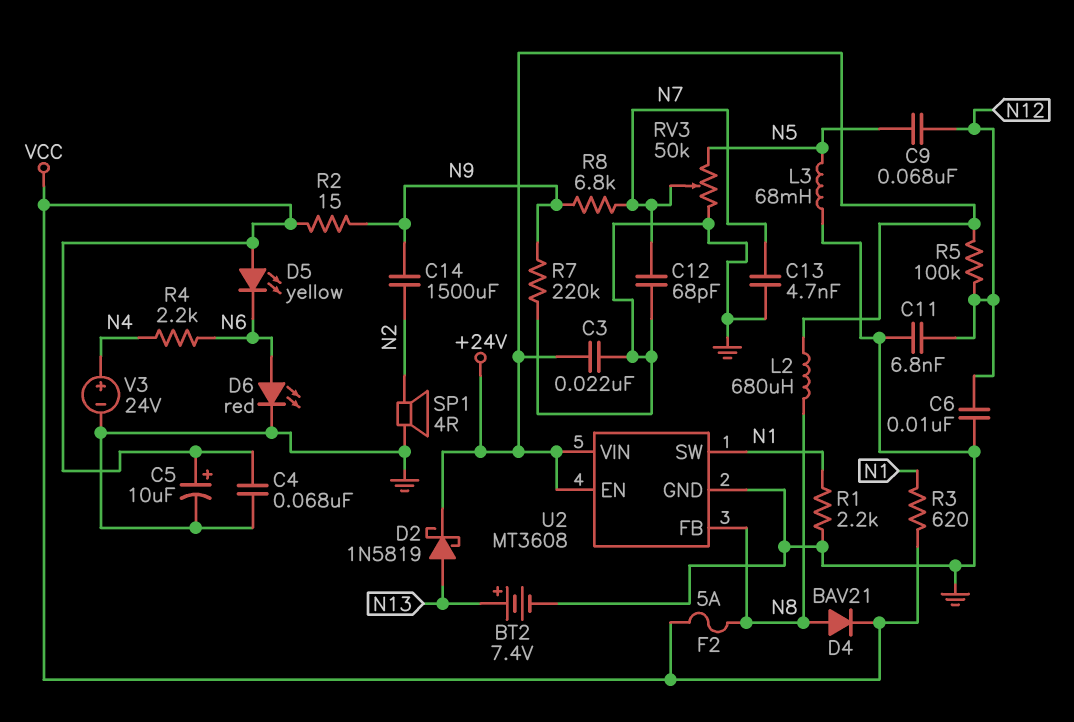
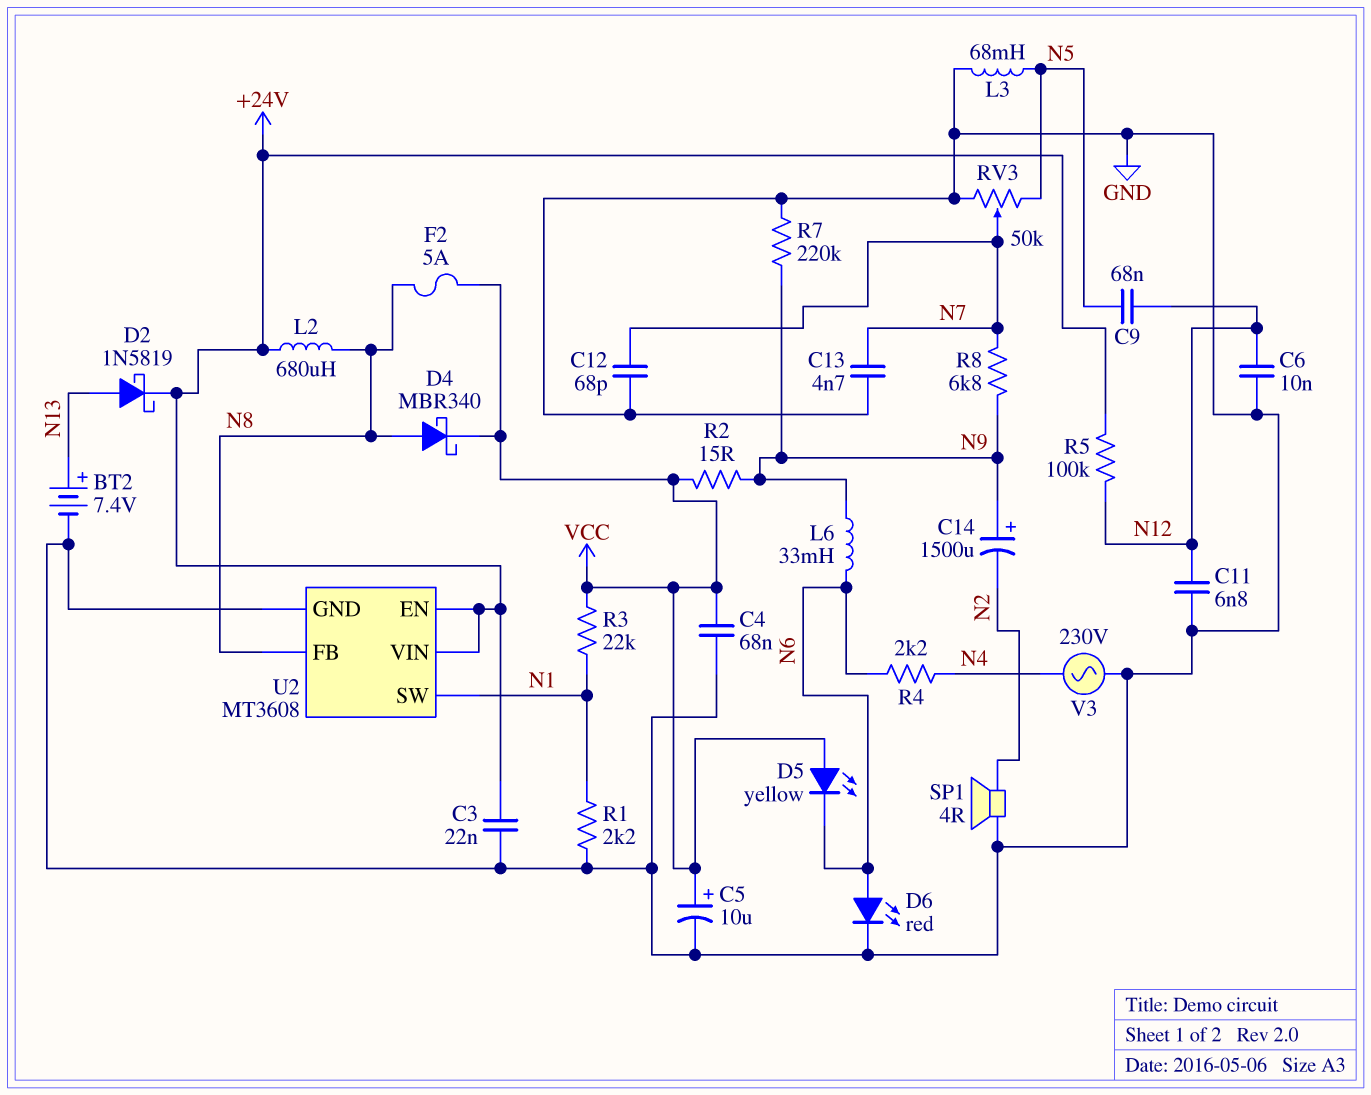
C14: 1500uF (N2, N9) -> 1500uF (plus N9, minus N2)
D4: diode BAV21 (A N8, K VCC) -> schottky MBR340 (A N8, K VCC)
L6: none -> 33mH (N6, N9)
R3: 620 (N1, VCC) -> 22k (N1, VCC)
V3: 24V (plus N4, minus GND) -> AC 230V (GND, N4)

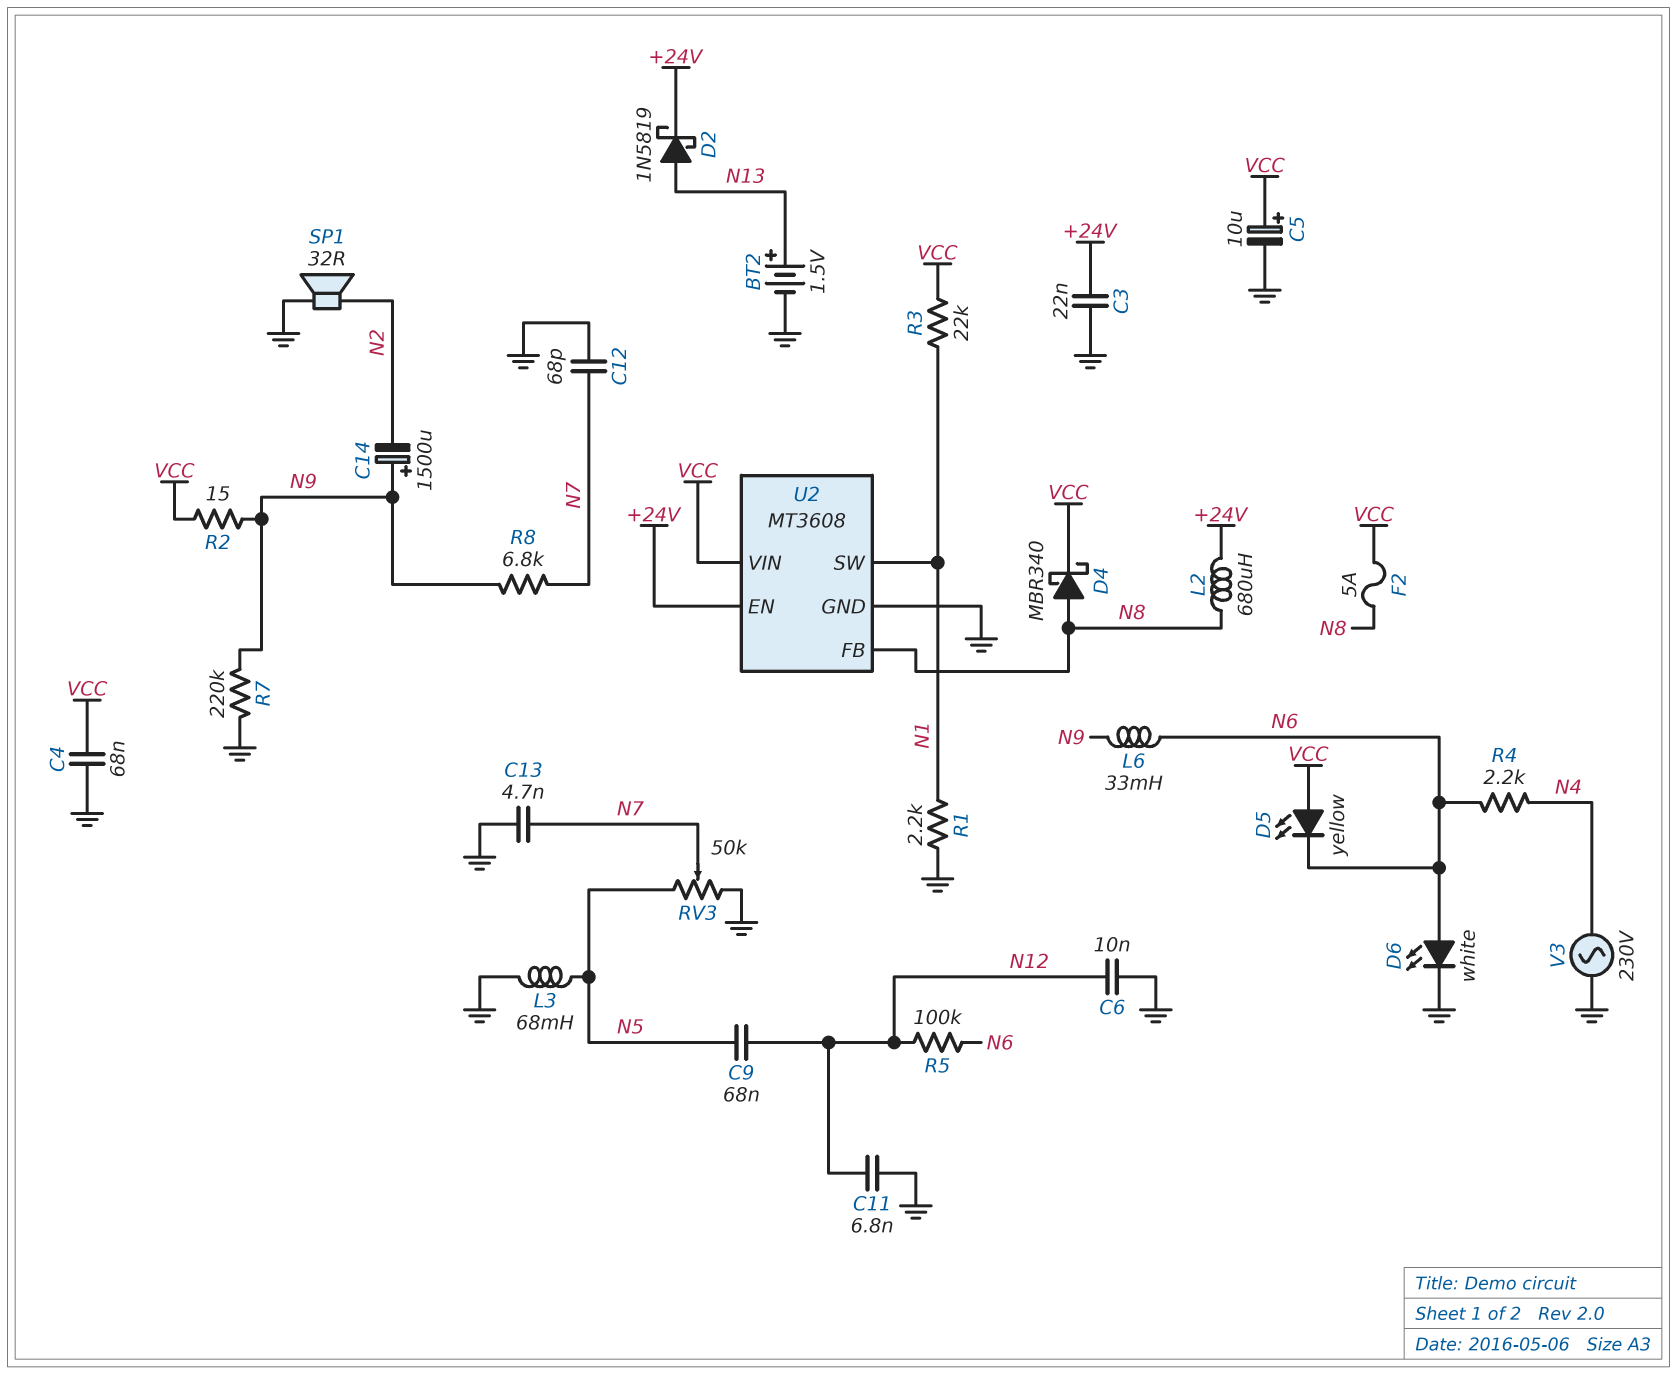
BT2: 7.4V (plus N13, minus GND) -> 1.5V (plus N13, minus GND)
D6: LED red (A N6, K GND) -> LED white (A N6, K GND)
R5: 100k (+24V, N12) -> 100k (N6, N12)
SP1: speaker 4R (GND, N2) -> speaker 32R (GND, N2)
U2 pin VIN: +24V -> VCC

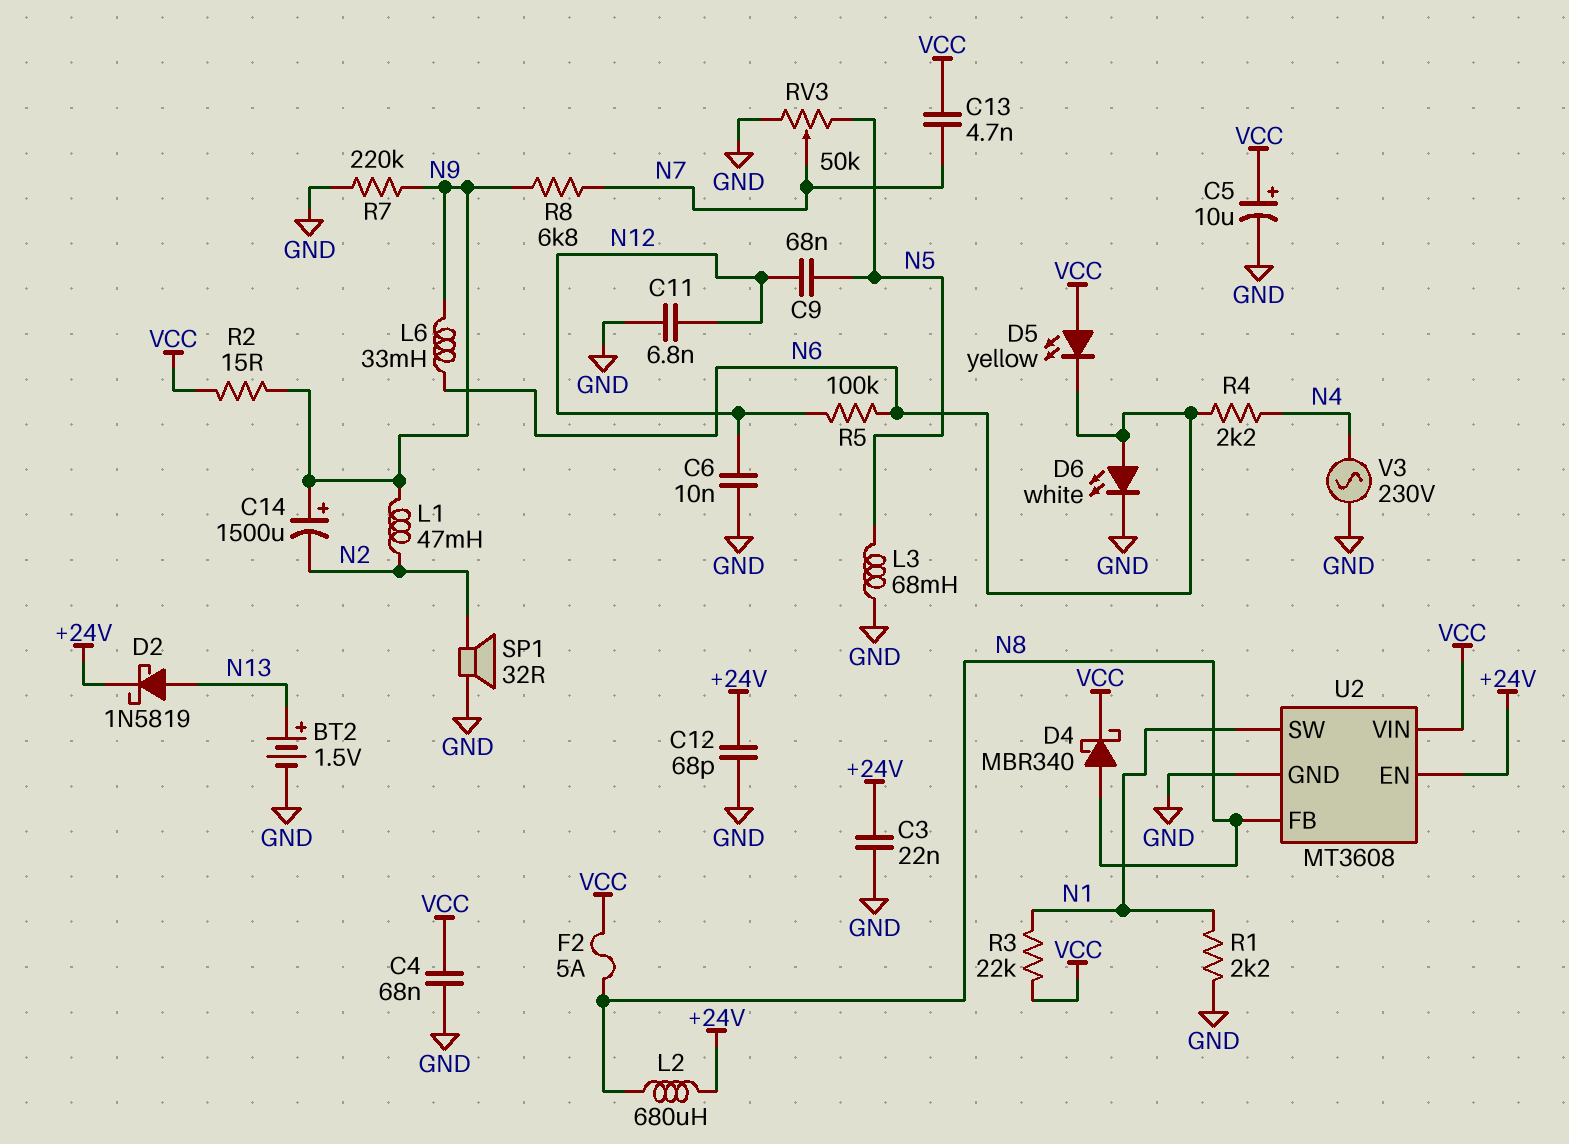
C12: 68pF (GND, N7) -> 68pF (+24V, GND)
C13: 4.7nF (GND, N7) -> 4.7nF (N7, VCC)
L1: none -> 47mH (N2, N9)

